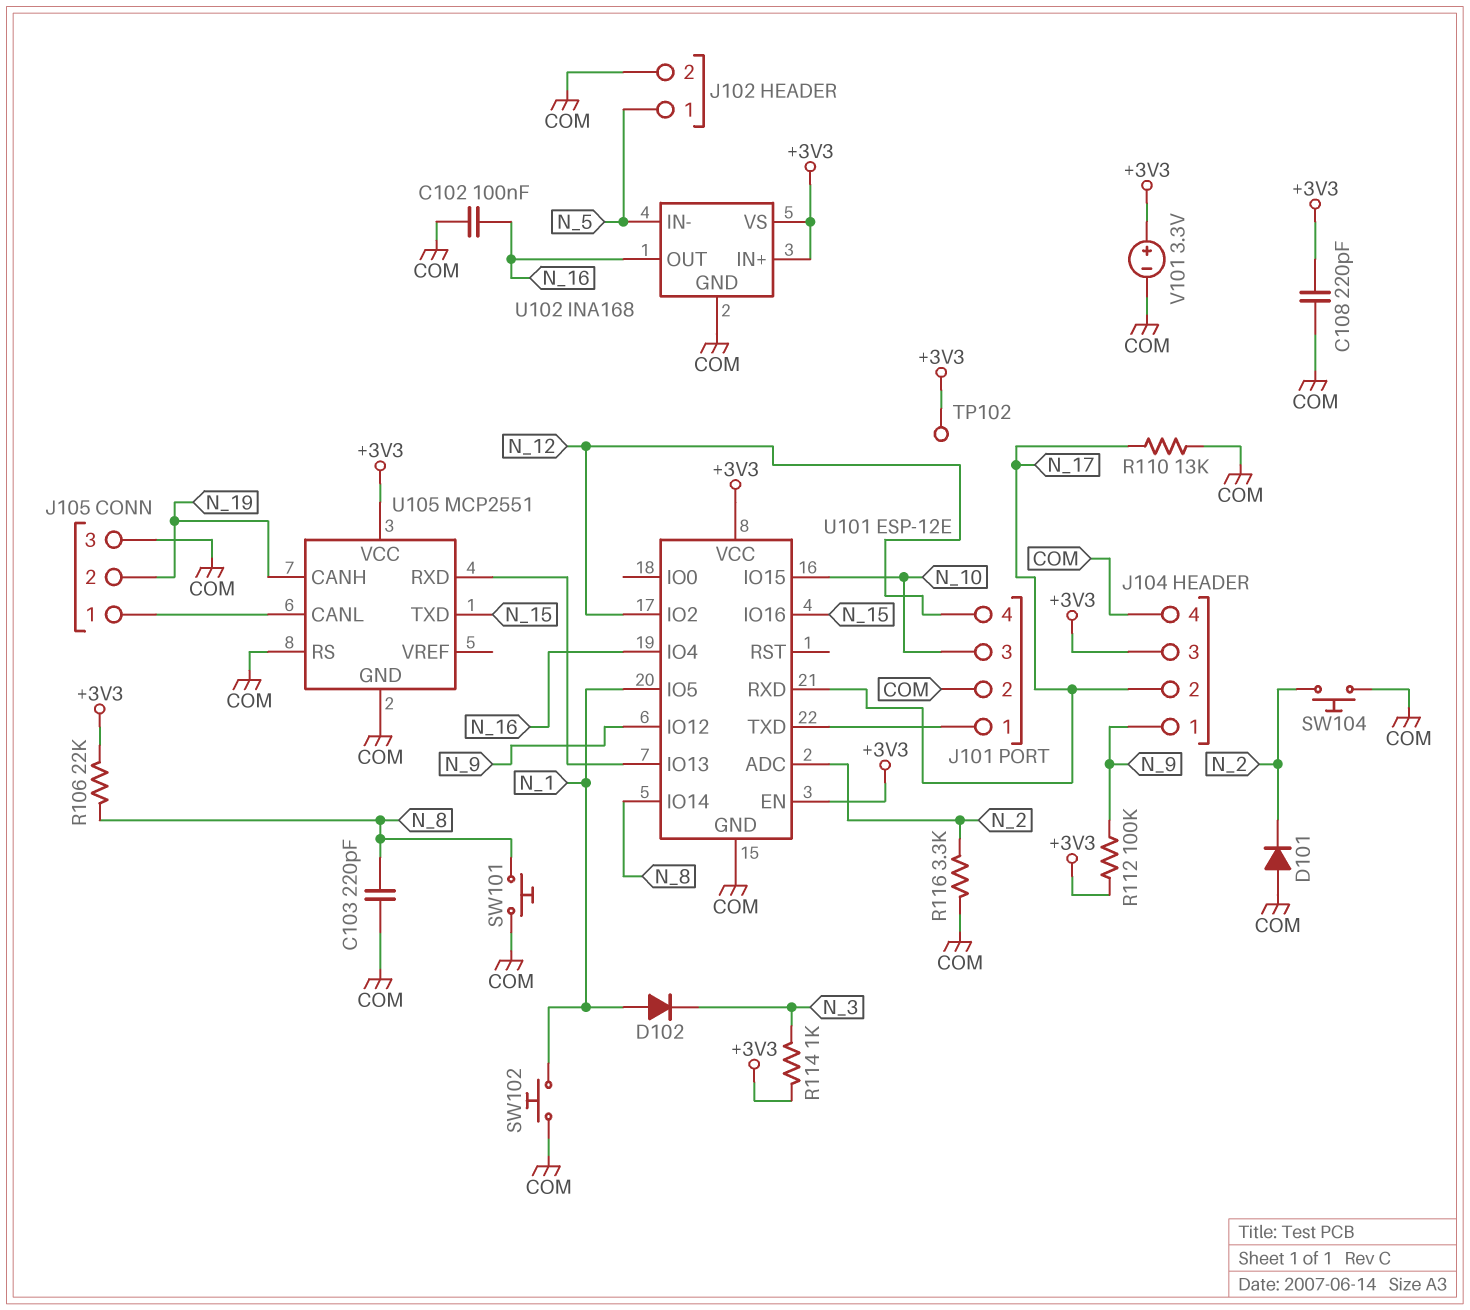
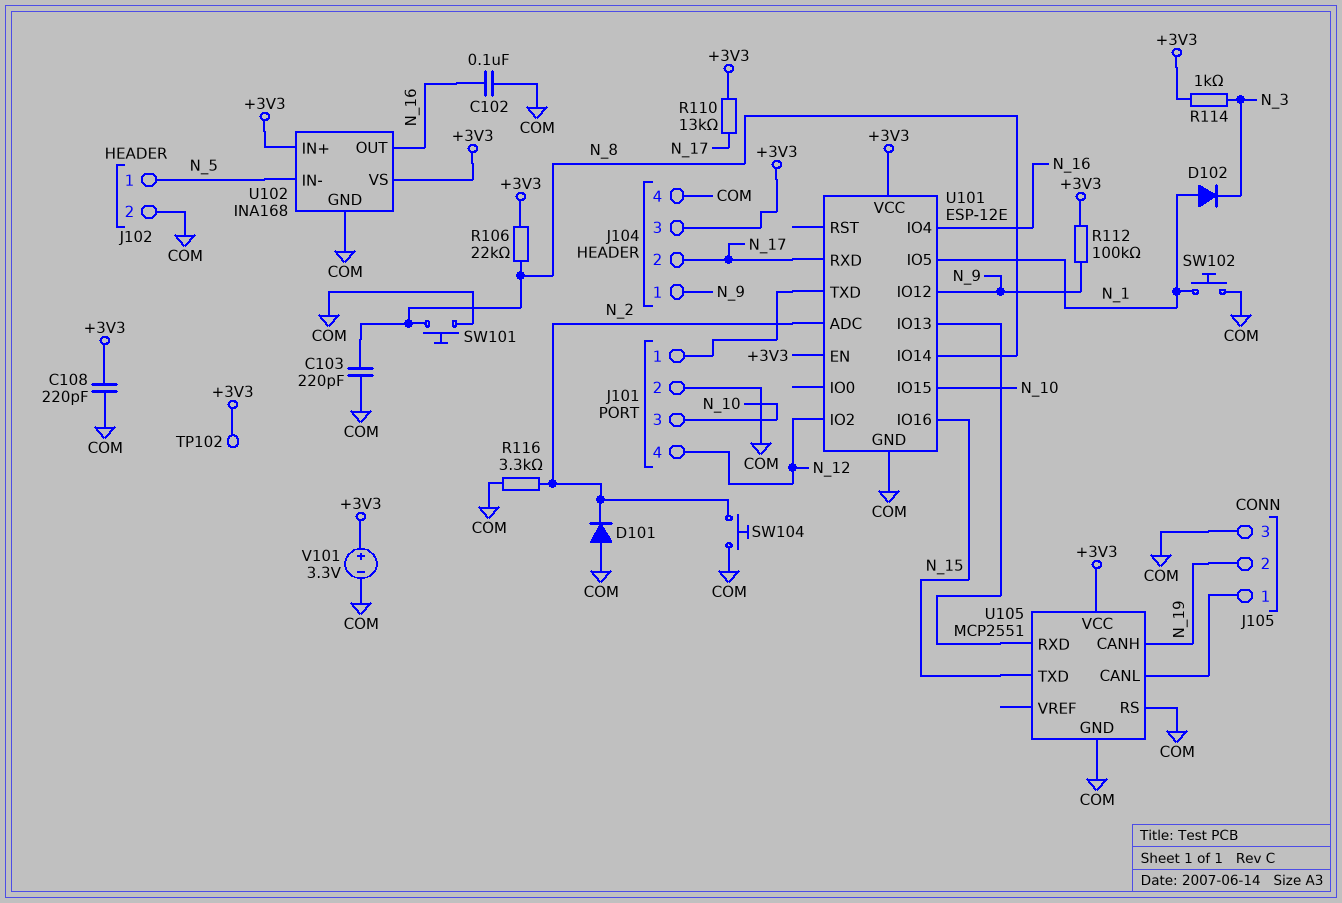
R110: 13k (COM, N_17) -> 13k (+3V3, N_17)

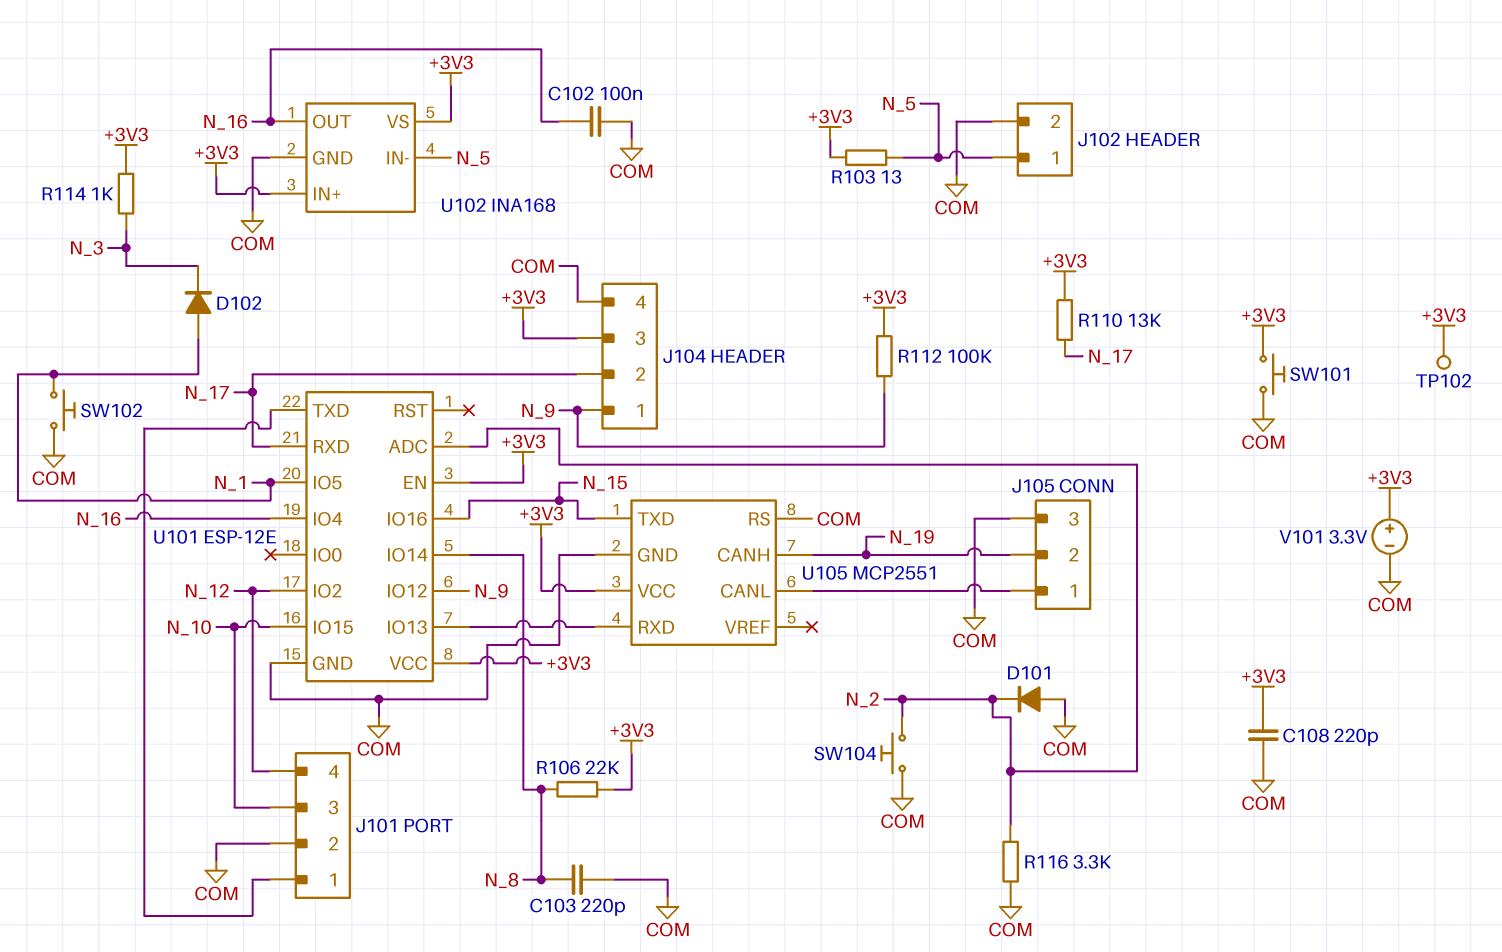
R103: none -> 13 (+3V3, N_5)
SW101: button (COM, N_8) -> button (+3V3, COM)

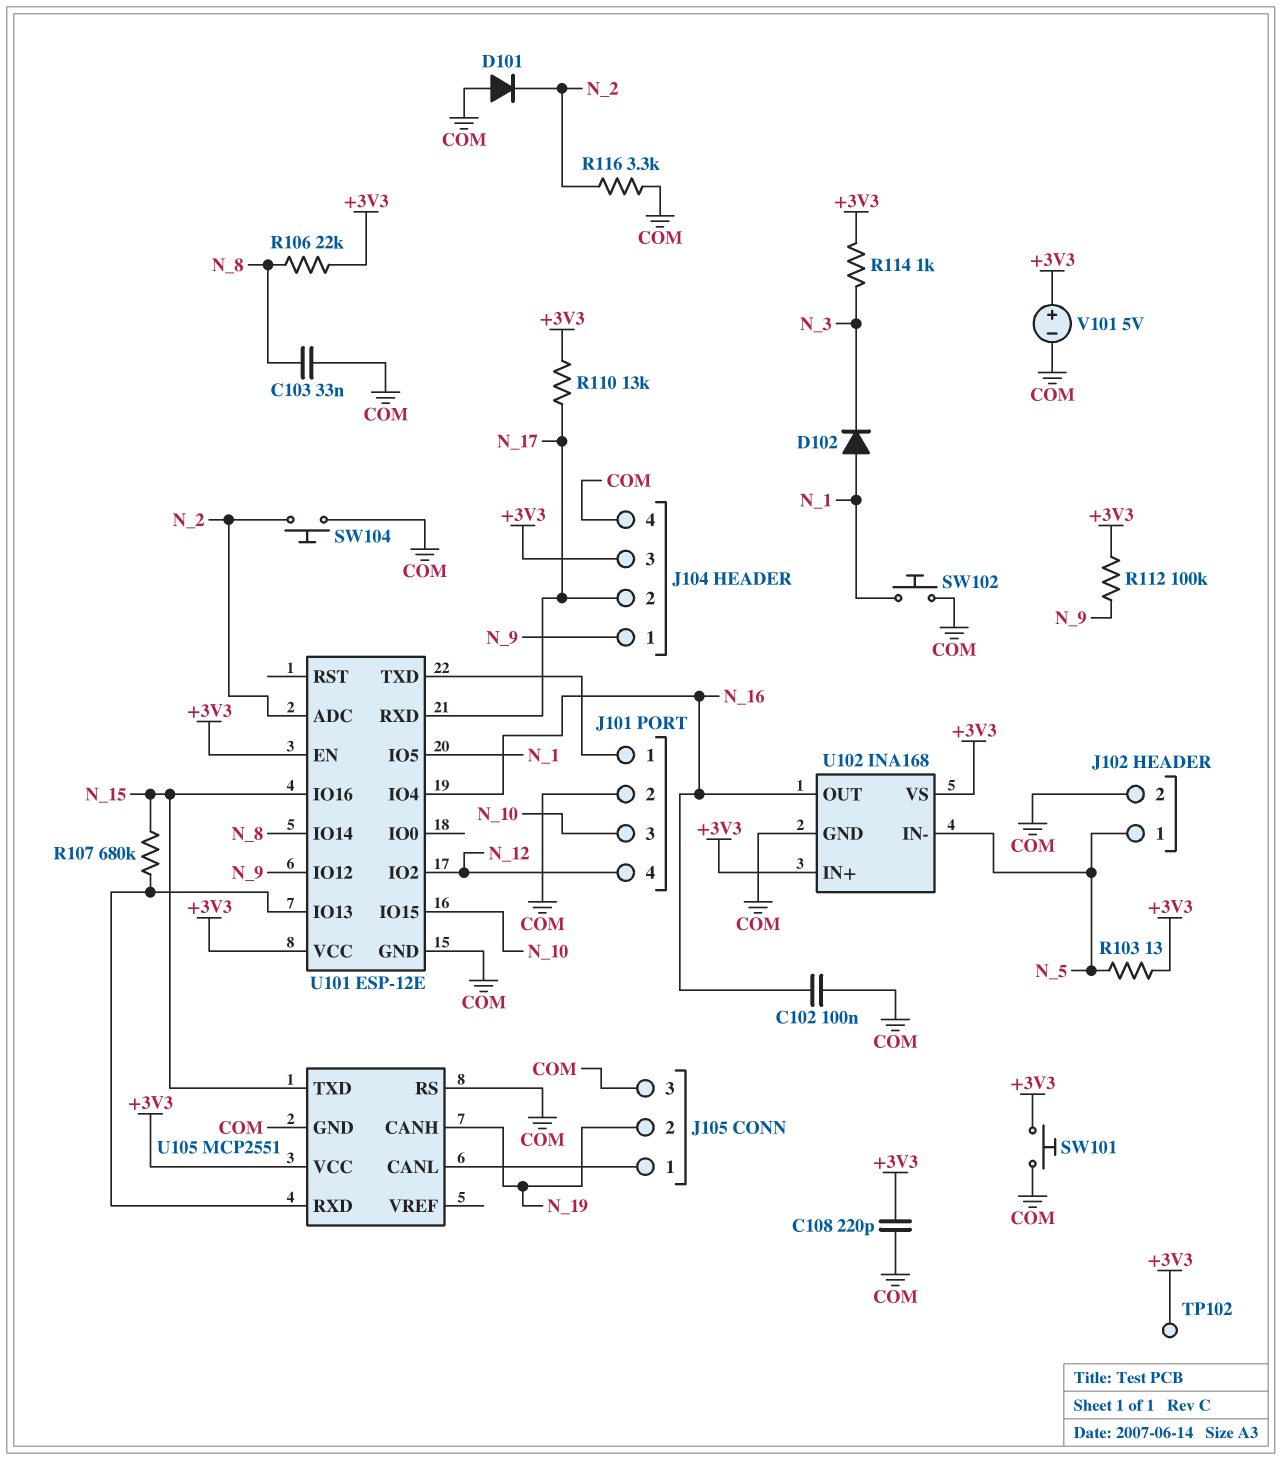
C103: 220pF (COM, N_8) -> 33nF (COM, N_8)
R107: none -> 680k (N_15, U101/IO13)
V101: 3.3V (plus +3V3, minus COM) -> 5V (plus +3V3, minus COM)

